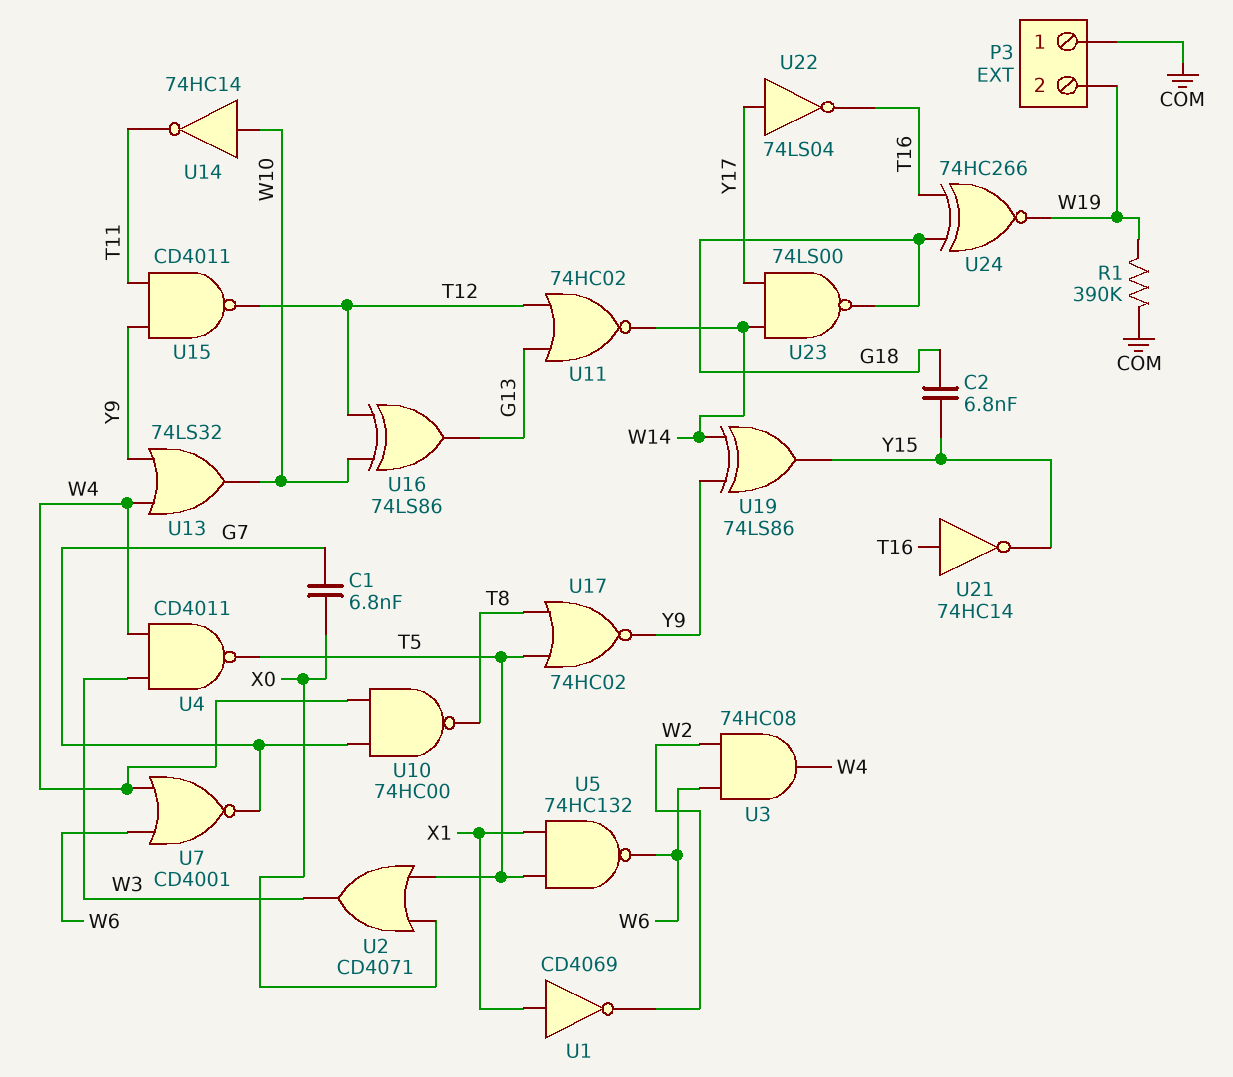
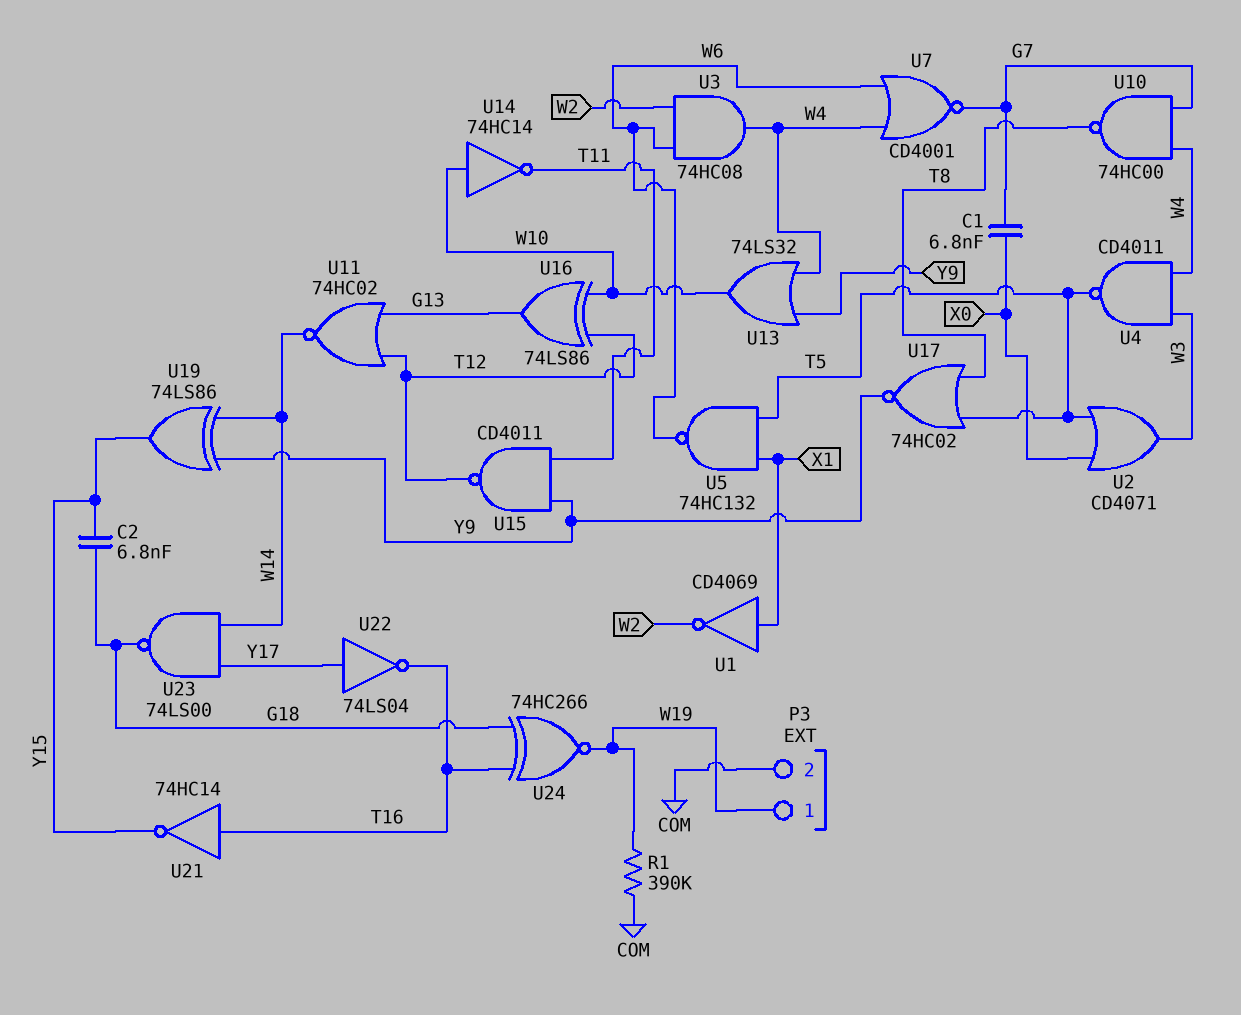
P3 pin 1: COM -> W19
P3 pin 2: W19 -> COM

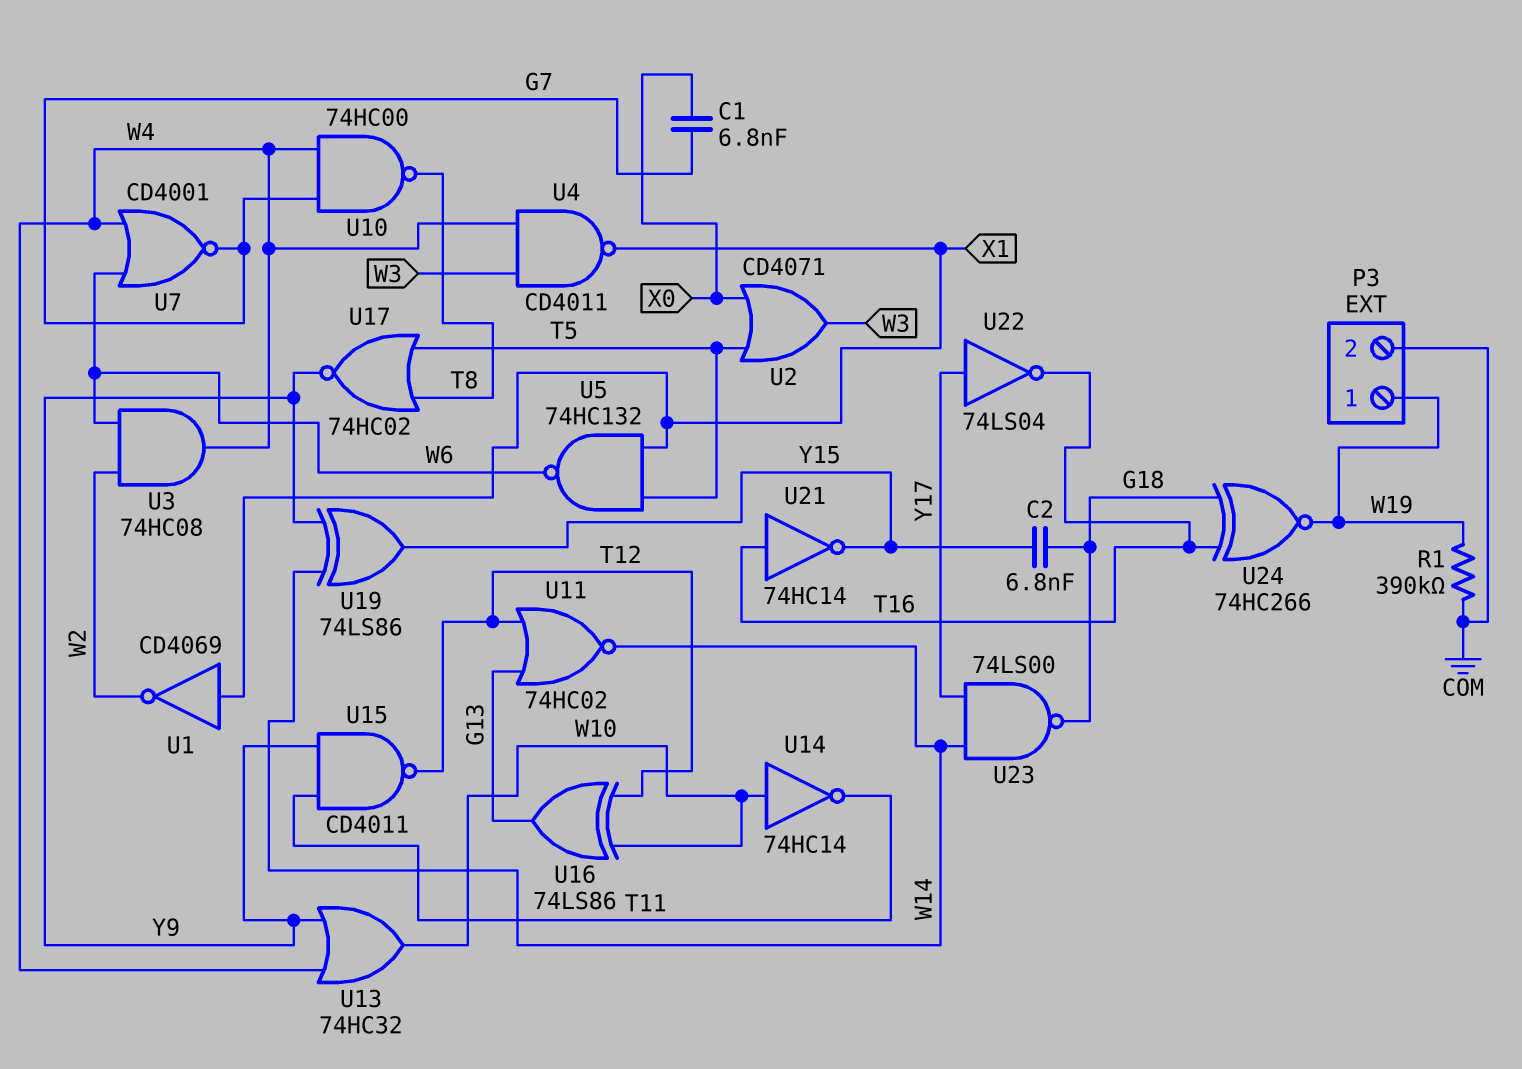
U4: NAND CD4011 (in W3, in W4, out T5) -> NAND CD4011 (in W3, in W4, out X1)
U13: OR 74LS32 (in W4, in Y9, out W10) -> OR 74HC32 (in W4, in Y9, out W10)

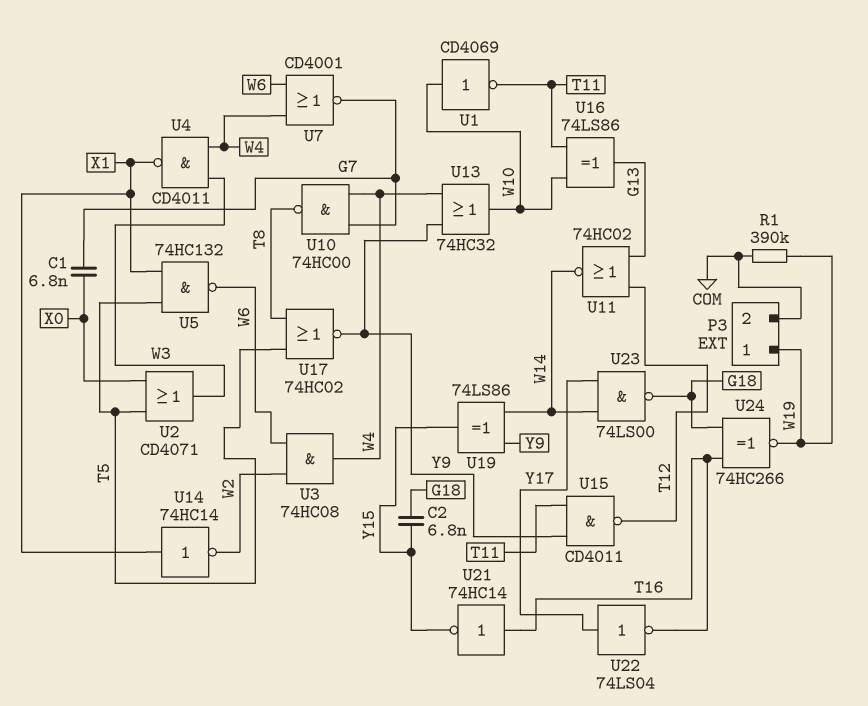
U1: NOT CD4069 (in X1, out W2) -> NOT CD4069 (in W10, out T11)
U14: NOT 74HC14 (in W10, out T11) -> NOT 74HC14 (in X1, out W2)
U16: XOR 74LS86 (in T12, in W10, out G13) -> XOR 74LS86 (in T11, in W10, out G13)

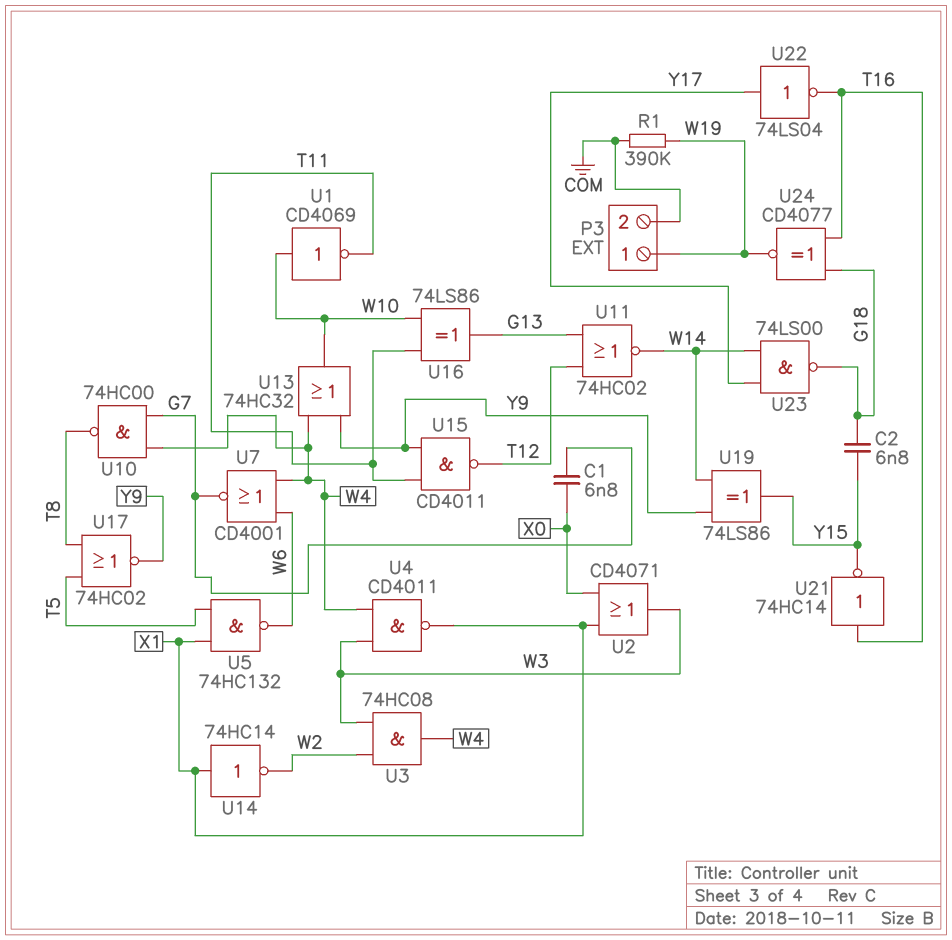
U2: OR CD4071 (in T5, in X0, out W3) -> OR CD4071 (in X0, in X1, out W3)
U3: AND 74HC08 (in W2, in W6, out W4) -> AND 74HC08 (in W2, in W3, out W4)
U24: XNOR 74HC266 (in G18, in T16, out W19) -> XNOR CD4077 (in G18, in T16, out W19)

